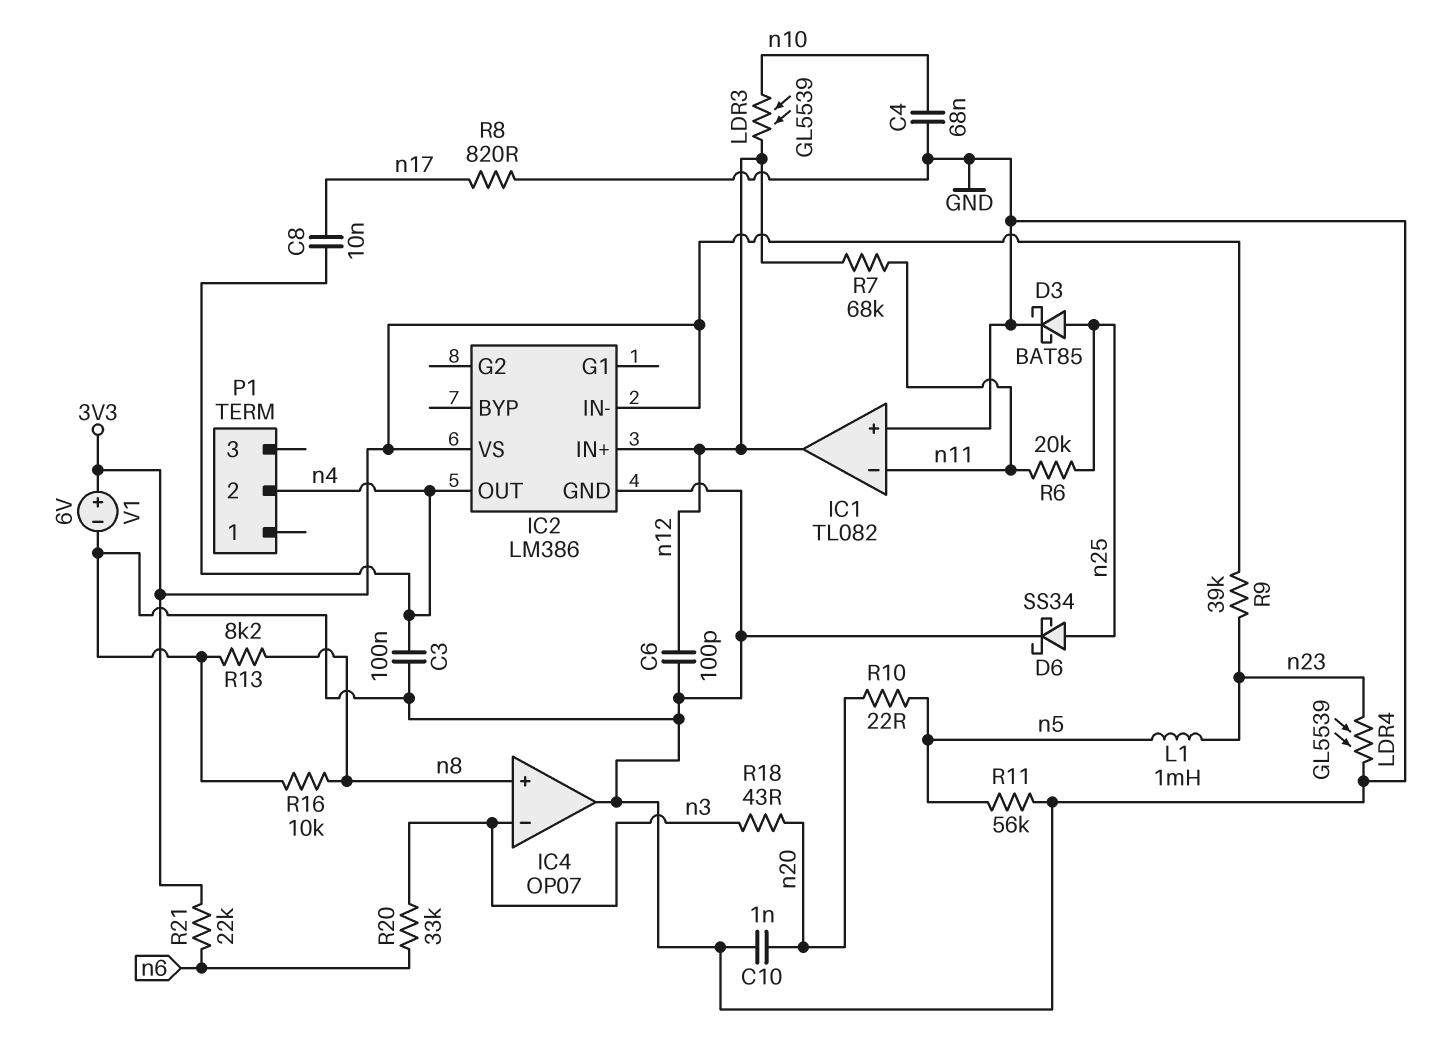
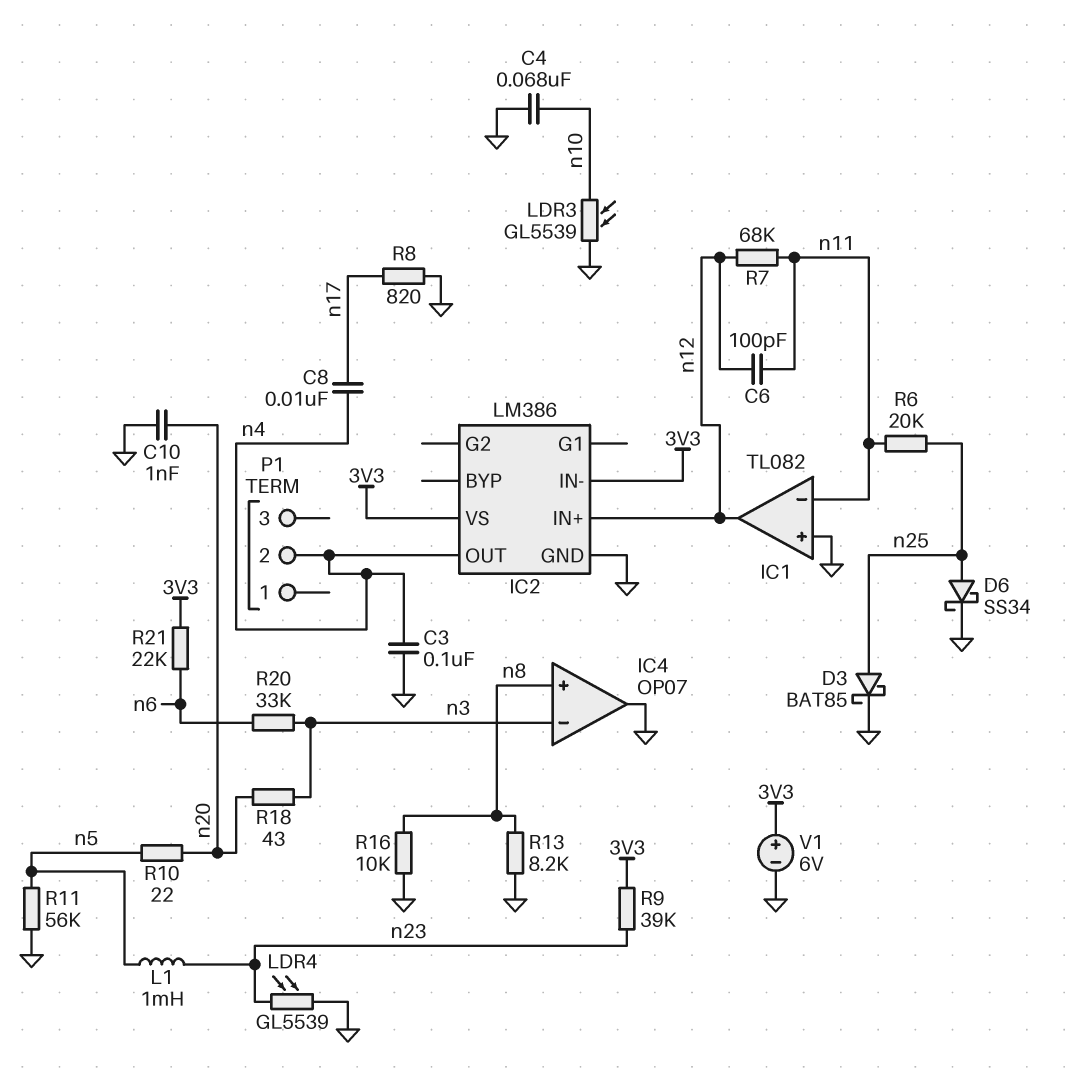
C6: 100pF (GND, n12) -> 100pF (n11, n12)
LDR3: GL5539 (n10, n12) -> GL5539 (GND, n10)

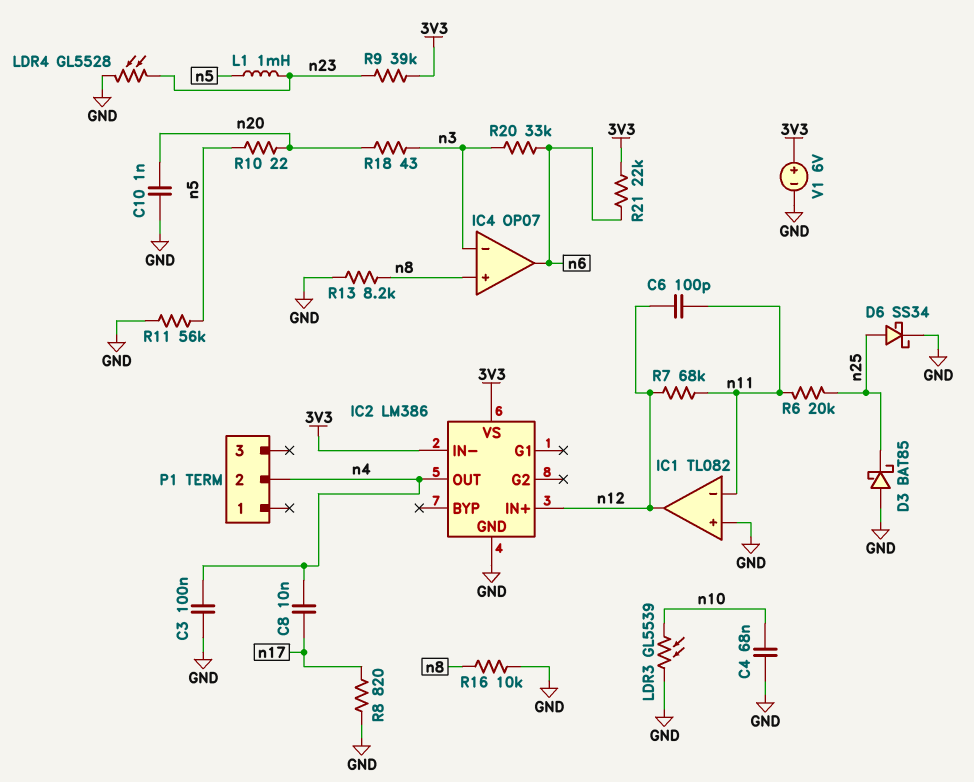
D3: schottky BAT85 (A n25, K GND) -> schottky BAT85 (A GND, K n25)
IC4 pin out: GND -> n6
LDR4: GL5539 (GND, n23) -> GL5528 (GND, n23)

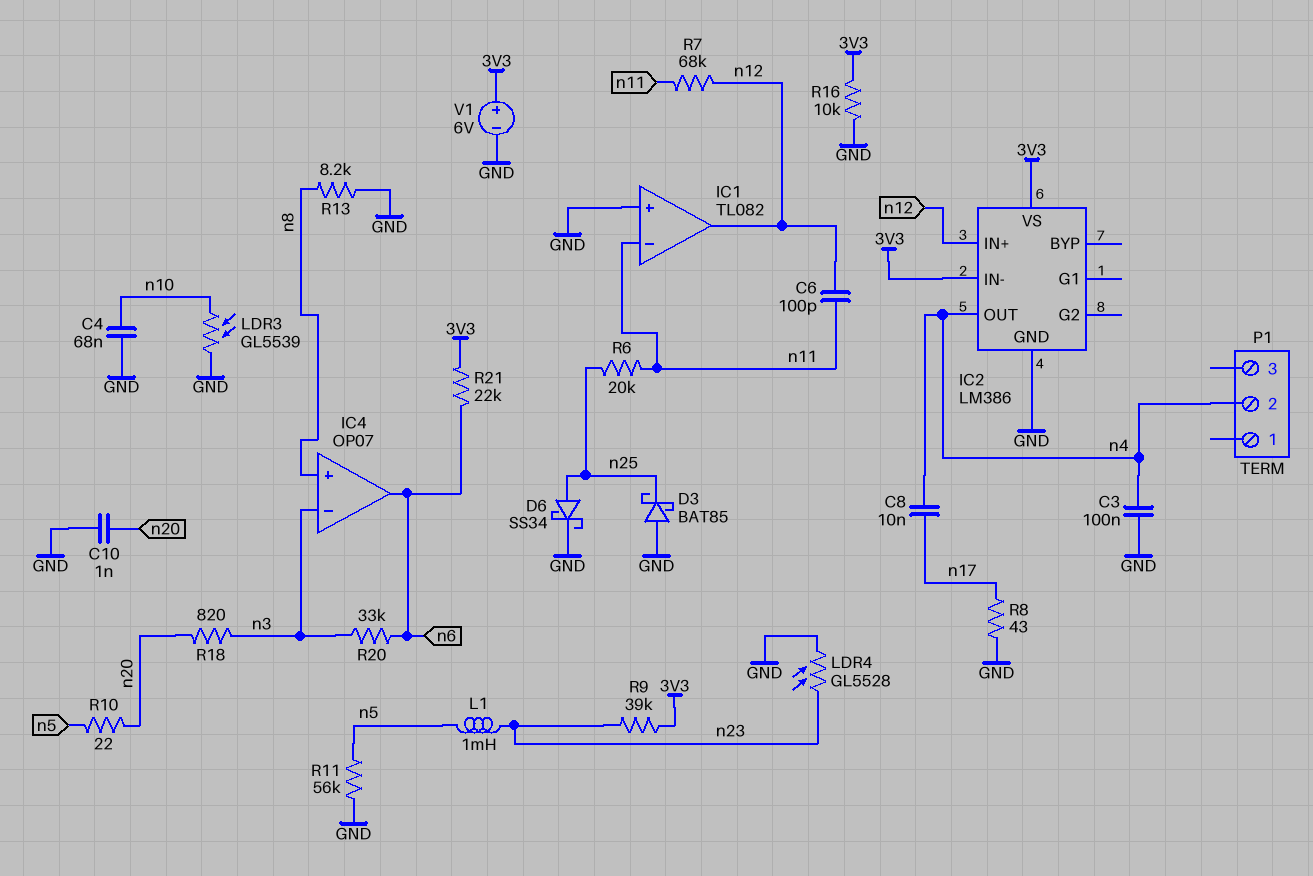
R8: 820 (GND, n17) -> 43 (GND, n17)
R16: 10k (GND, n8) -> 10k (3V3, GND)
R18: 43 (n3, n20) -> 820 (n3, n20)

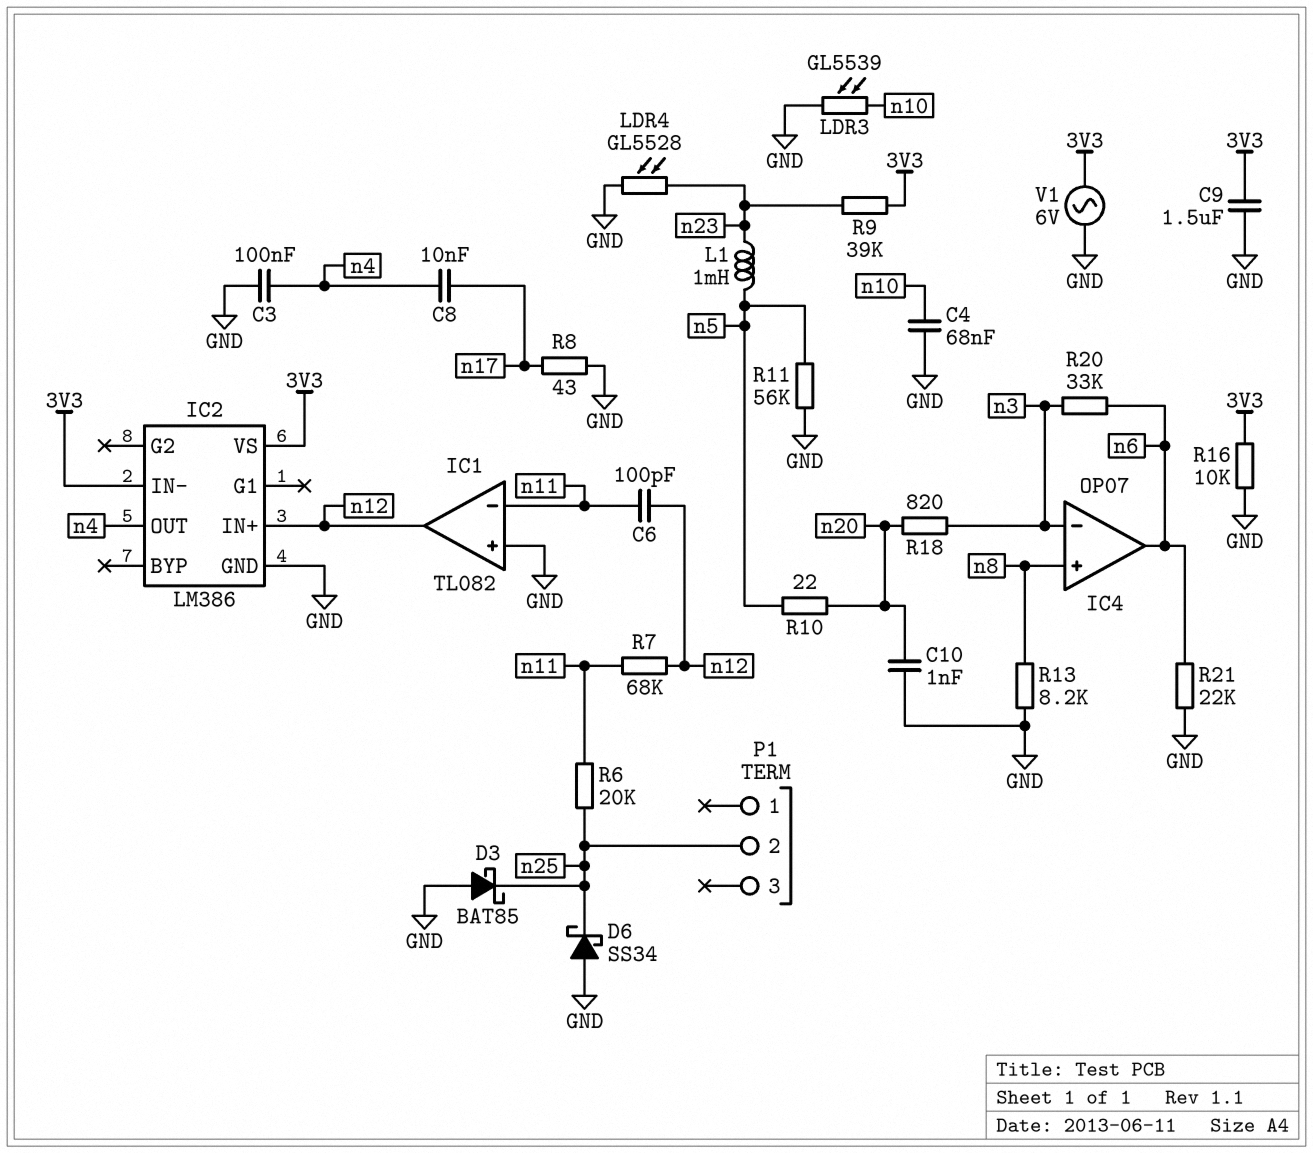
C9: none -> 1.5uF (3V3, GND)
D6: schottky SS34 (A n25, K GND) -> schottky SS34 (A GND, K n25)
P1 pin 2: n4 -> n25
R21: 22k (3V3, n6) -> 22k (GND, n6)
V1: 6V (plus 3V3, minus GND) -> AC 6V (3V3, GND)

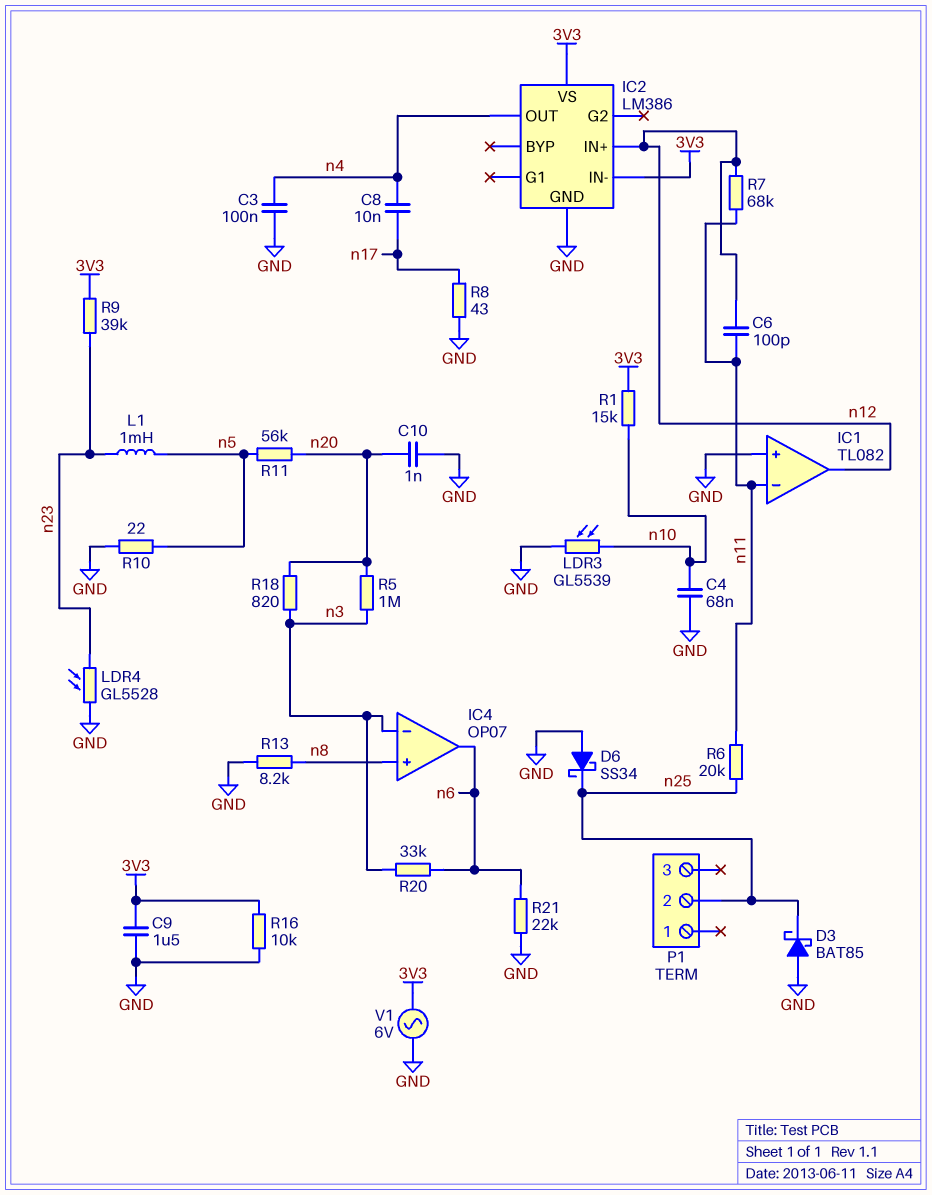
R1: none -> 15k (3V3, n10)
R5: none -> 1M (n3, n20)
R10: 22 (n5, n20) -> 22 (GND, n5)
R11: 56k (GND, n5) -> 56k (n5, n20)

